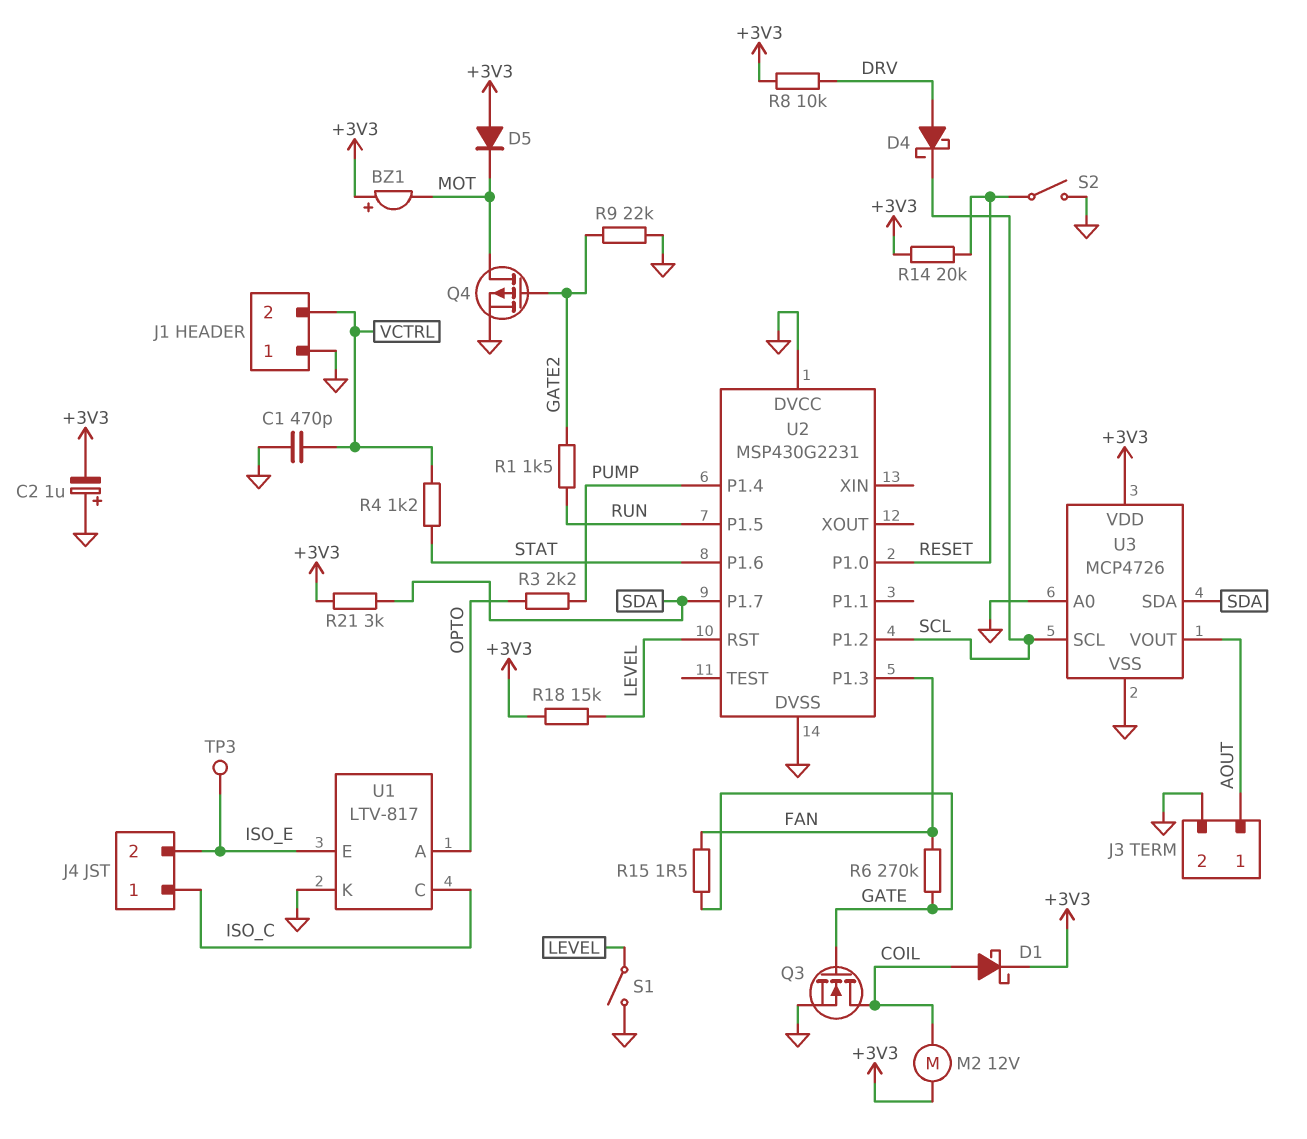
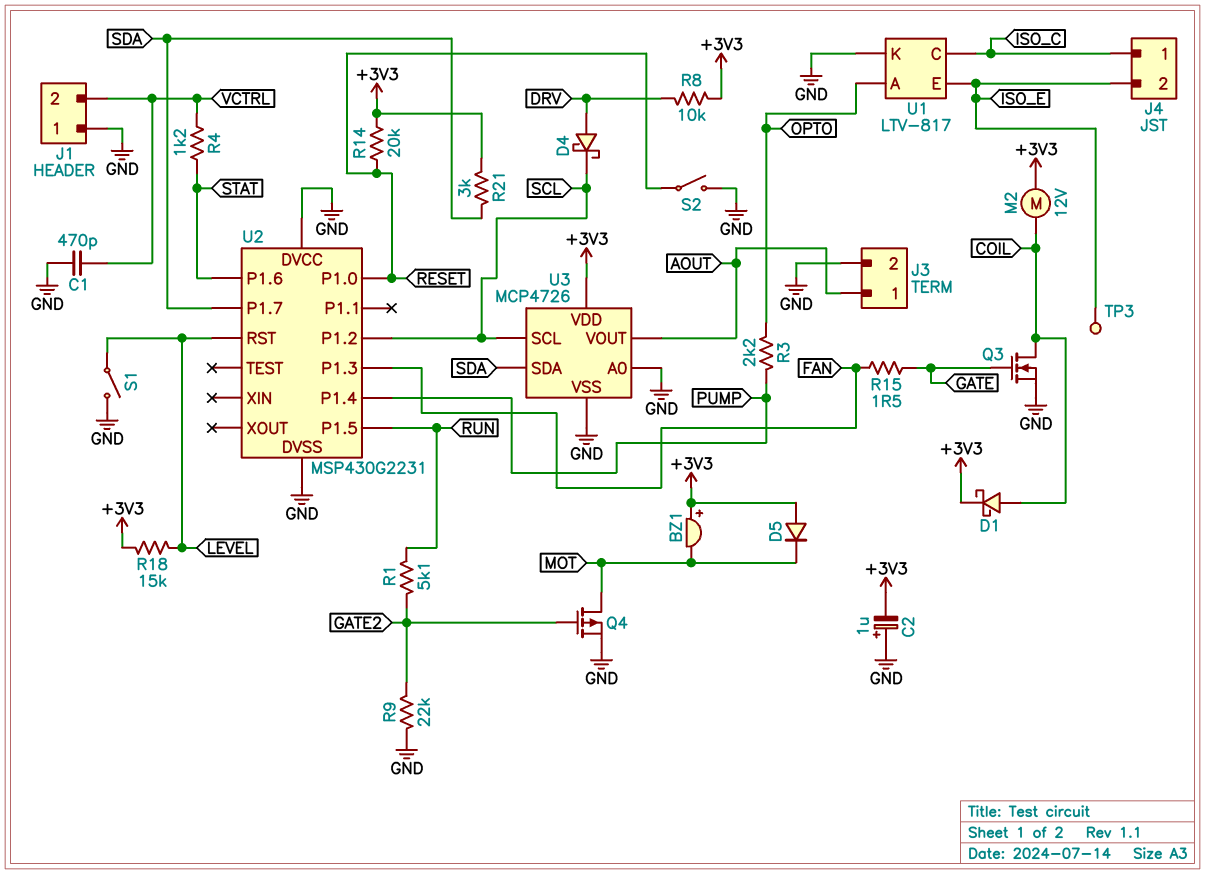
R1: 1.5k (GATE2, RUN) -> 5.1k (GATE2, RUN)
R6: 270k (FAN, GATE) -> none

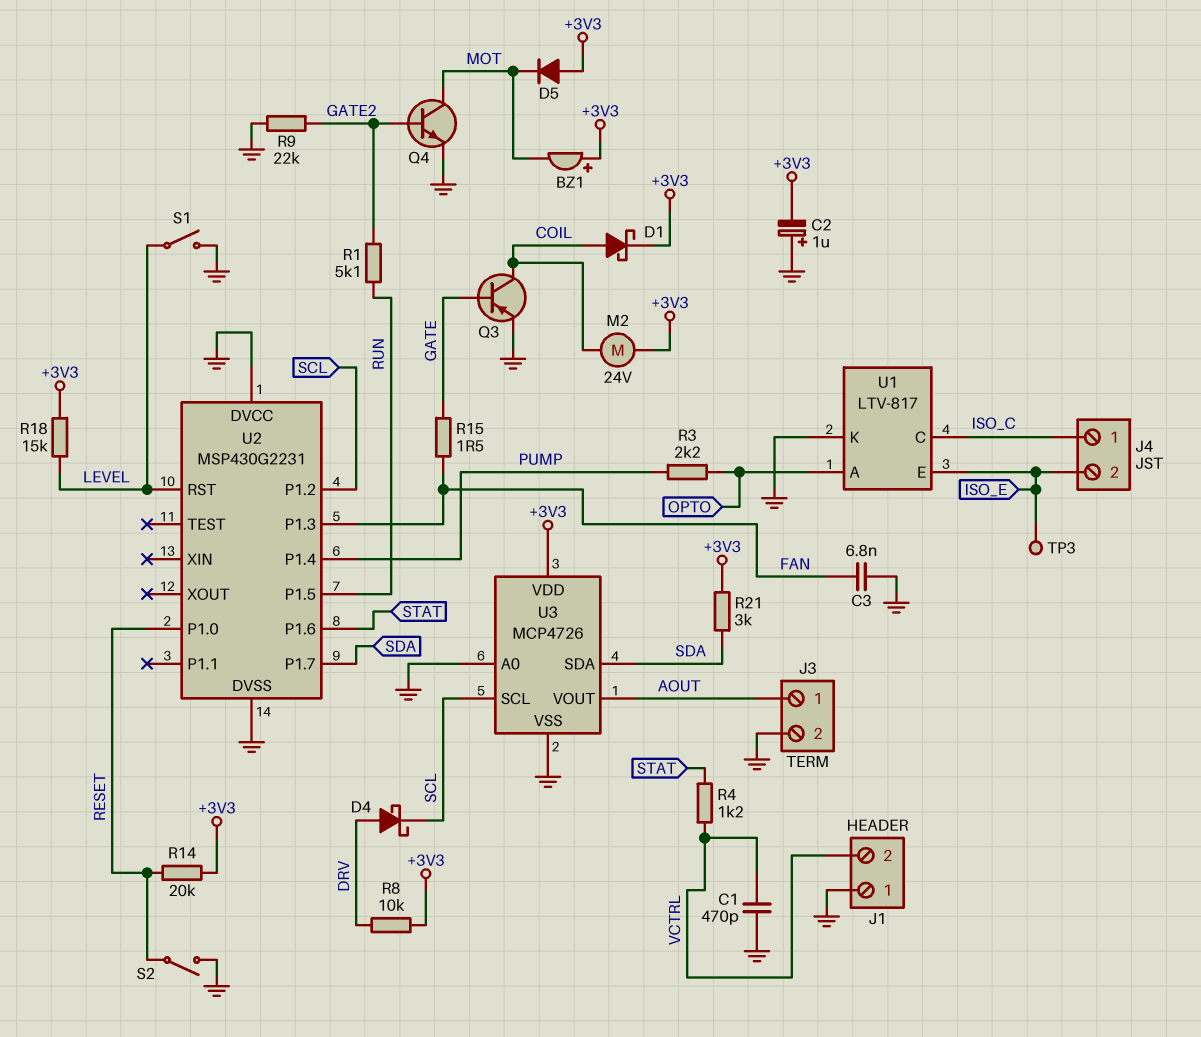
C3: none -> 6.8nF (FAN, GND)
M2: motor 12V (+3V3, COIL) -> motor 24V (+3V3, COIL)
Q3: NMOS (G GATE, D COIL, S GND) -> PNP (B GATE, C COIL, E GND)
Q4: PMOS (G GATE2, D MOT, S GND) -> NPN (B GATE2, C MOT, E GND)

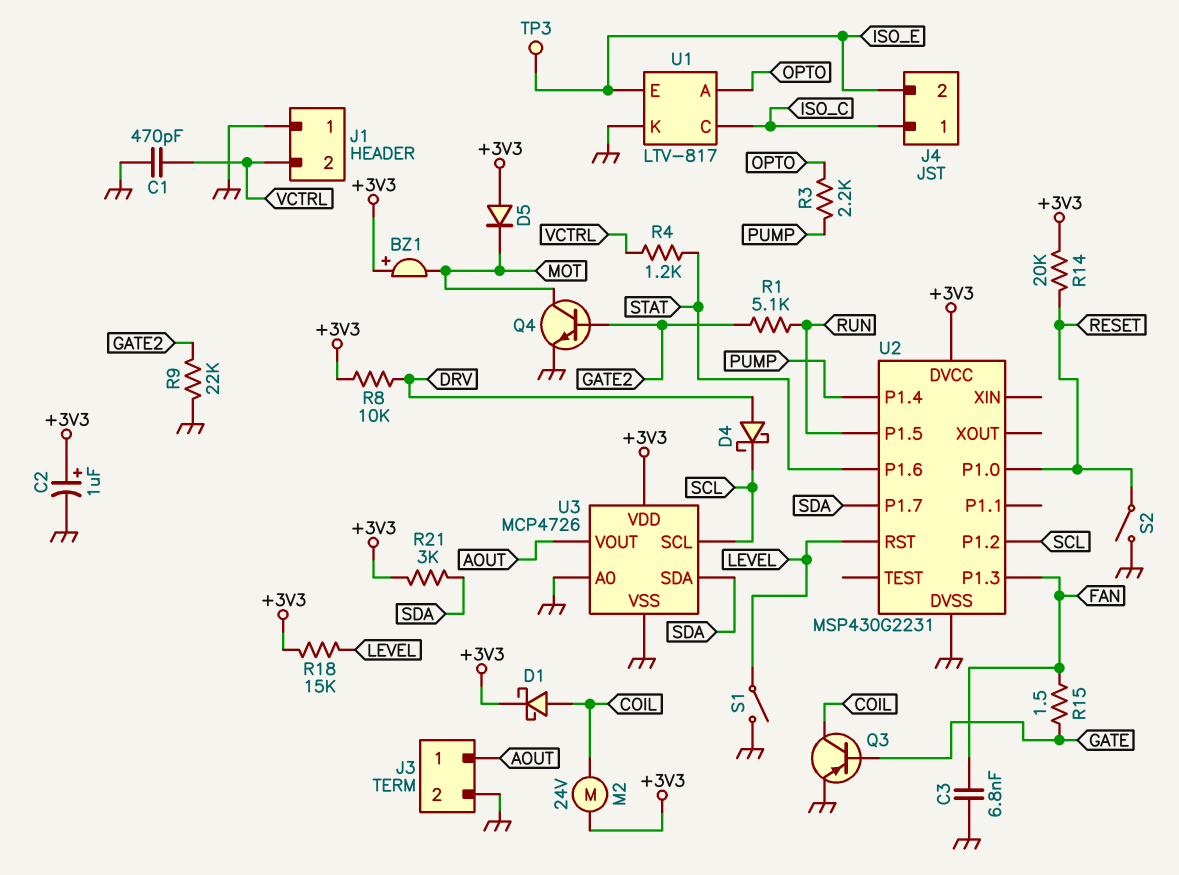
C2: 1uF (plus GND, minus +3V3) -> 1uF (plus +3V3, minus GND)
U2 pin DVCC: GND -> +3V3

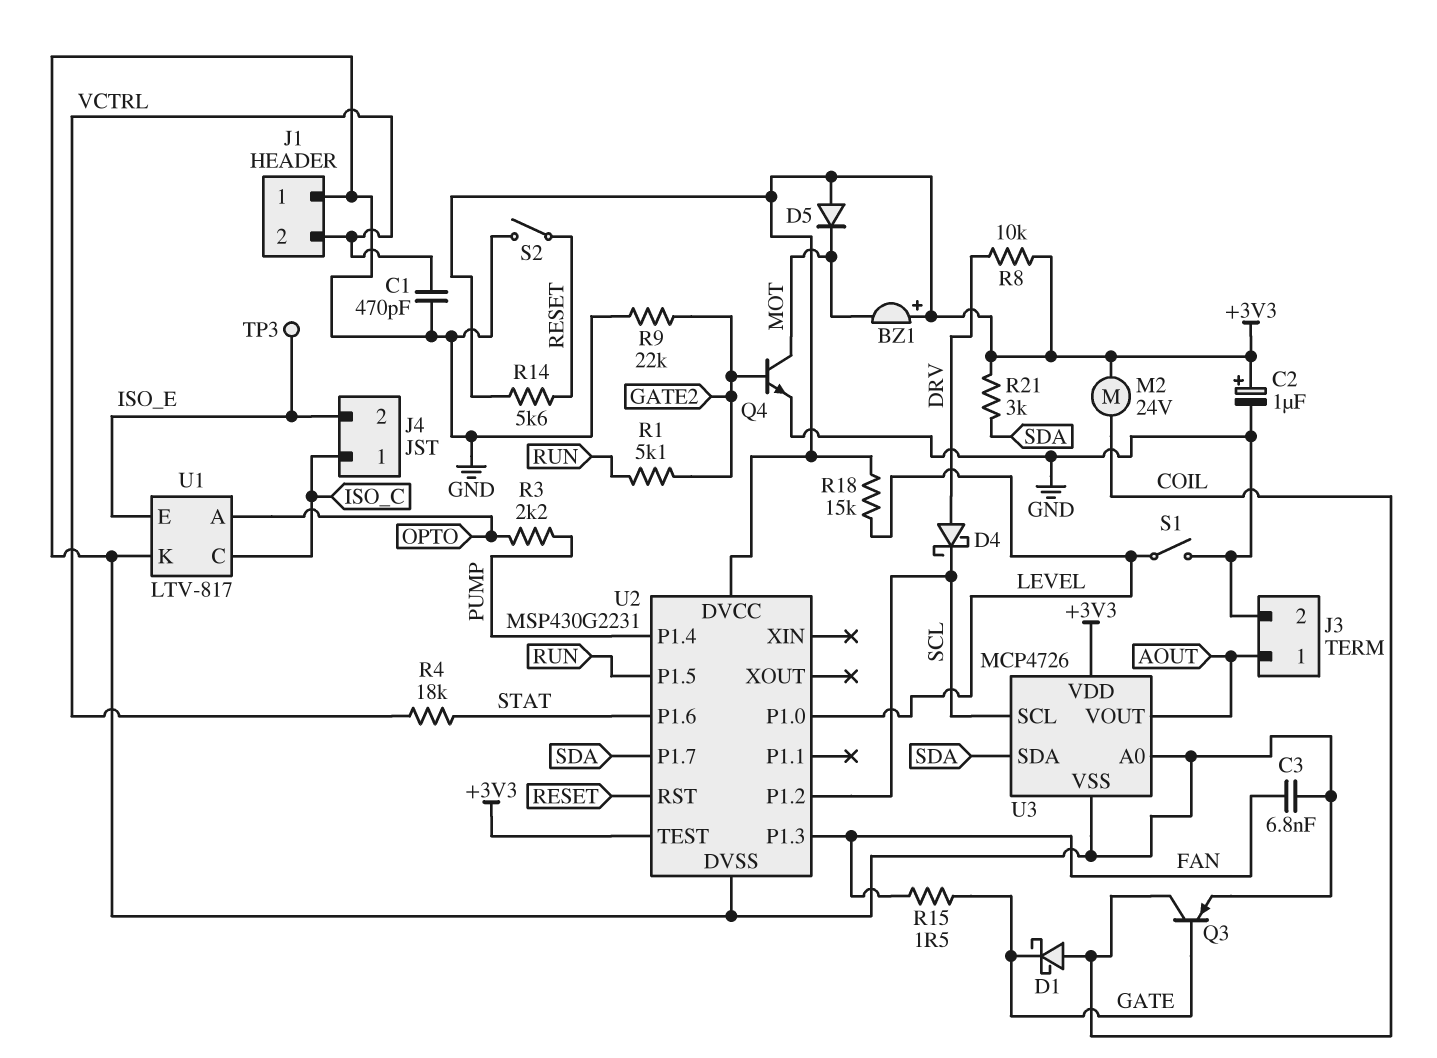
D1: schottky (A COIL, K +3V3) -> schottky (A COIL, K GATE)
R4: 1.2k (STAT, VCTRL) -> 18k (STAT, VCTRL)
R14: 20k (+3V3, RESET) -> 5.6k (+3V3, RESET)
U2 pin P1.0: RESET -> LEVEL
U2 pin RST: LEVEL -> RESET
U2 pin TEST: none -> +3V3

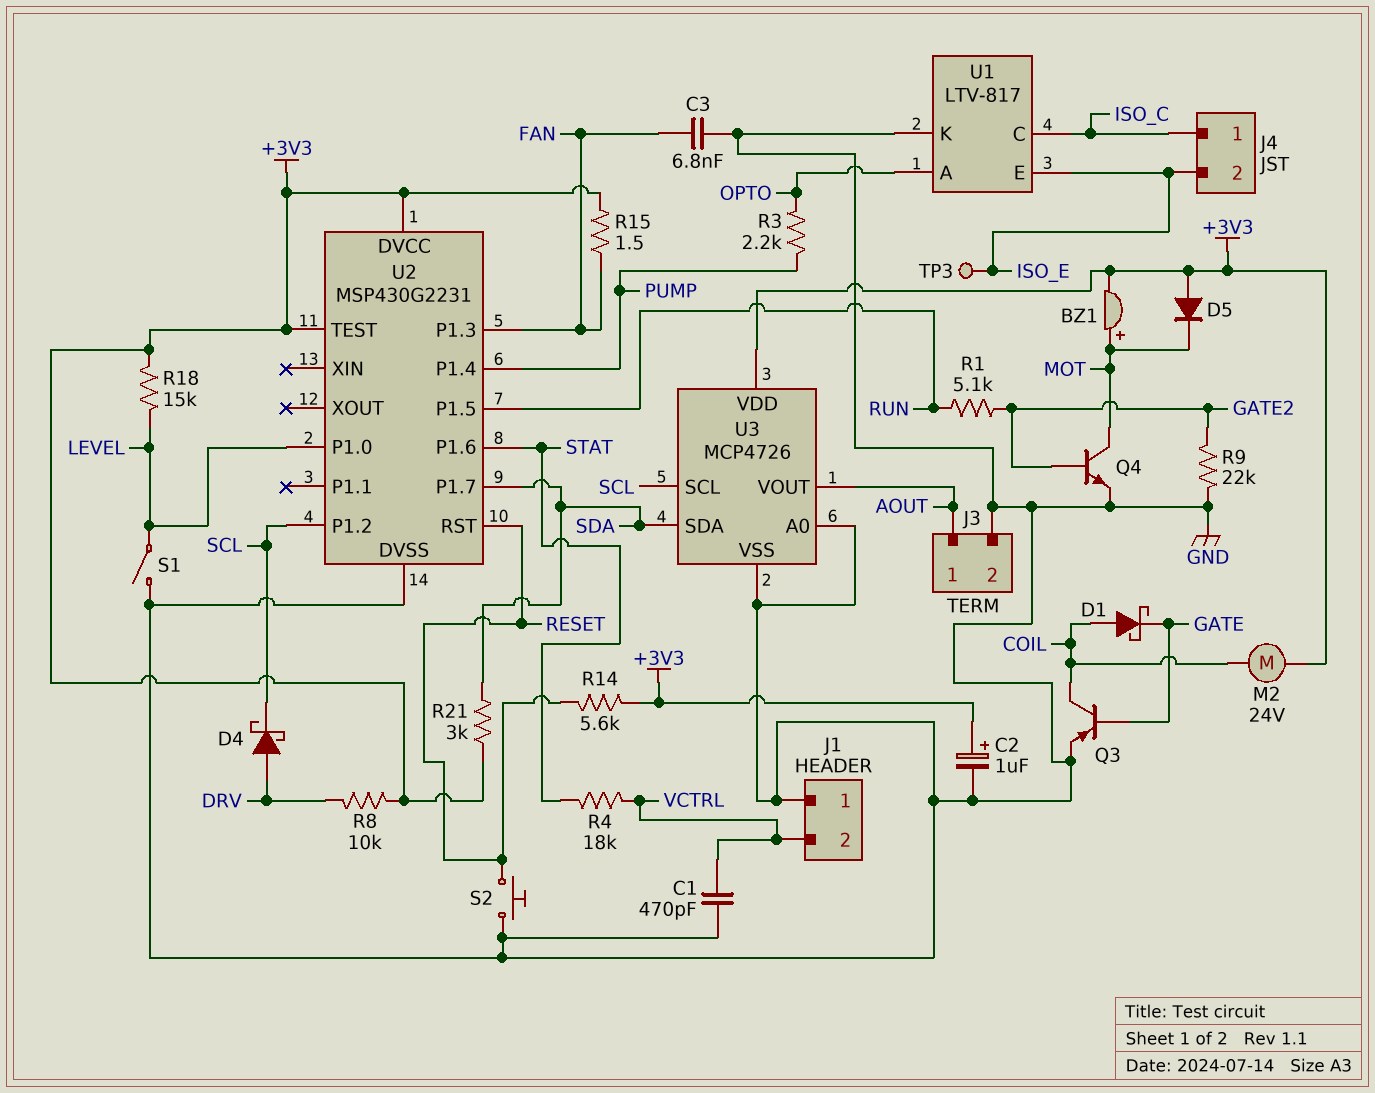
BZ1: buzzer (plus +3V3, minus MOT) -> buzzer (plus MOT, minus +3V3)
R15: 1.5 (FAN, GATE) -> 1.5 (+3V3, FAN)
S2: switch (GND, RESET) -> button (GND, RESET)

